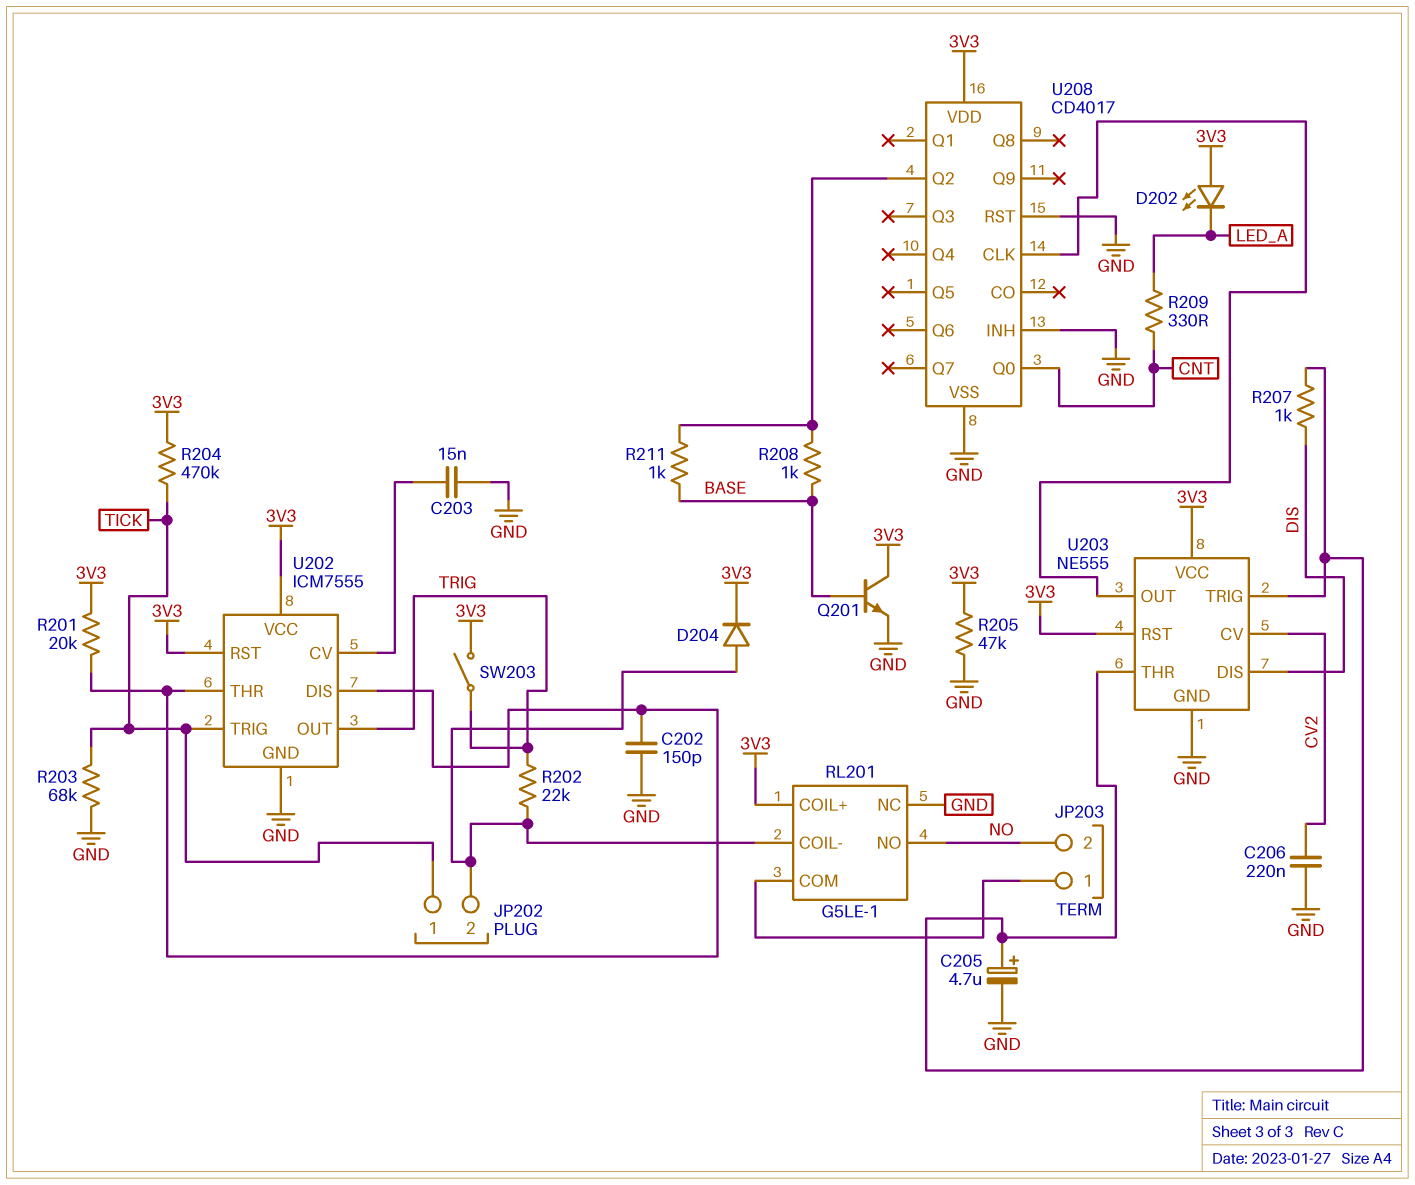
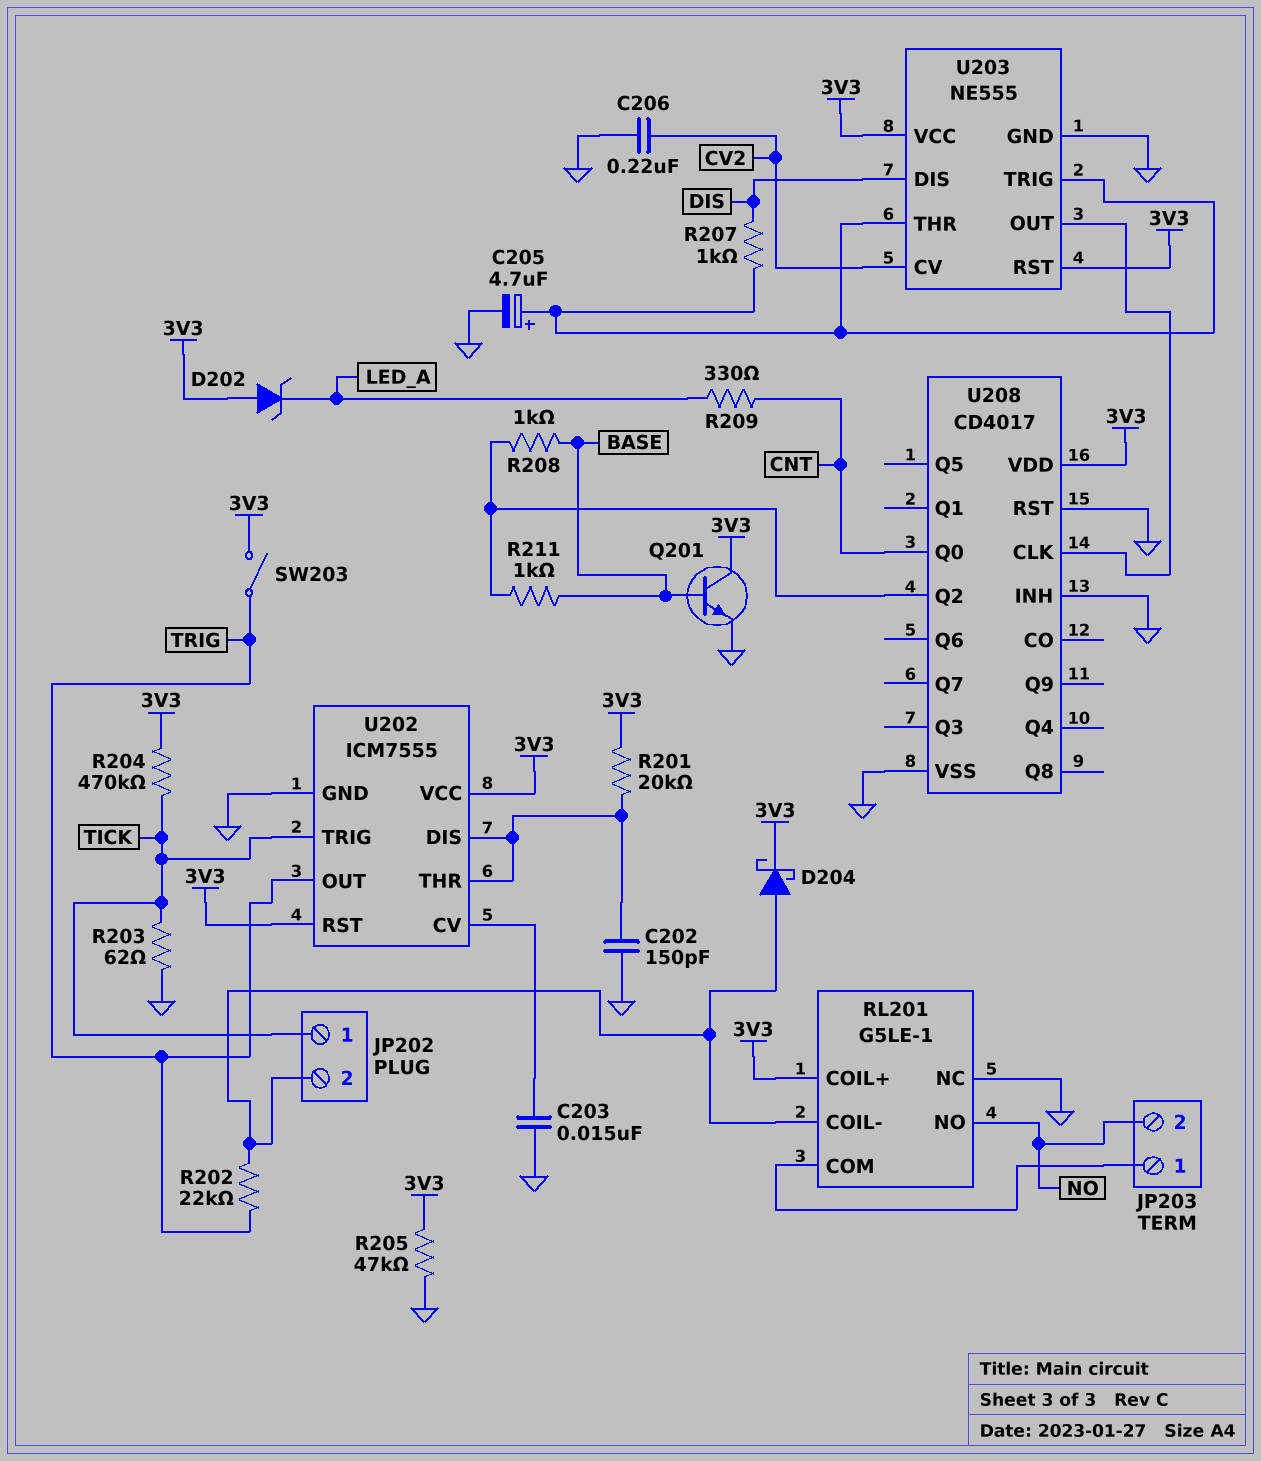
D202: LED (A 3V3, K LED_A) -> zener (A 3V3, K LED_A)
D204: diode (A JP202/2, K 3V3) -> schottky (A JP202/2, K 3V3)
R203: 68k (GND, TICK) -> 62 (GND, TICK)

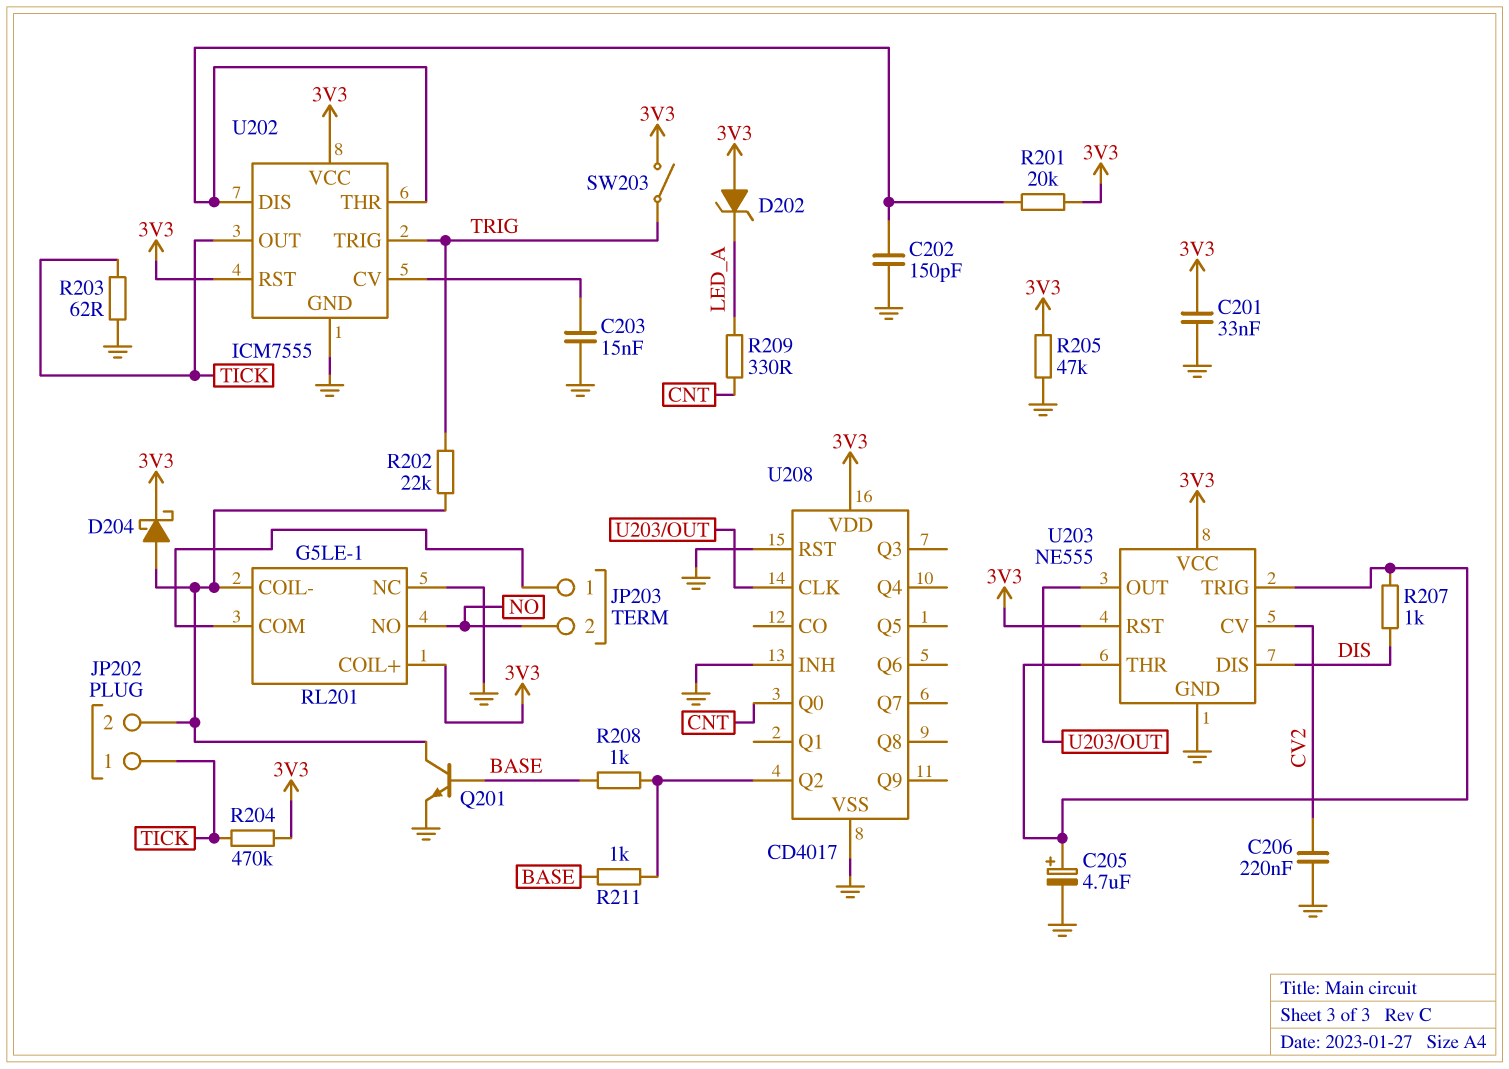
C201: none -> 33nF (3V3, GND)
Q201: NPN (B BASE, C 3V3, E GND) -> NPN (B BASE, C JP202/2, E GND)
U202 pin OUT: TRIG -> TICK
U202 pin TRIG: TICK -> TRIG

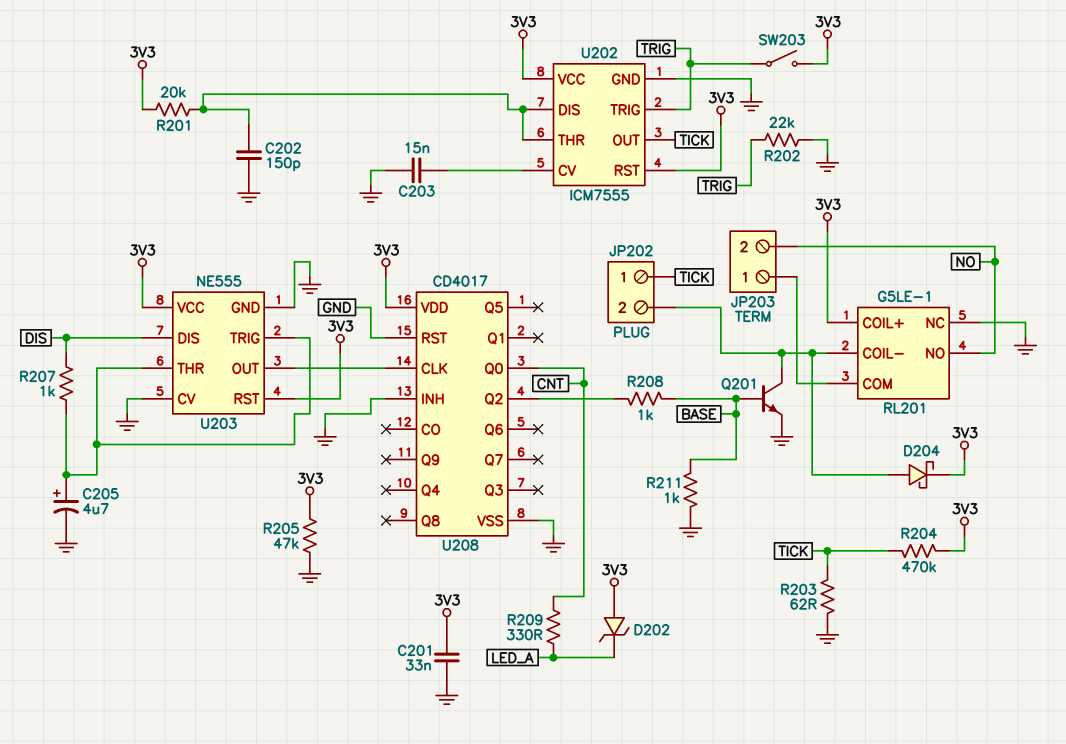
C206: 220nF (CV2, GND) -> none
R202: 22k (JP202/2, TRIG) -> 22k (GND, TRIG)
R211: 1k (BASE, U208/Q2) -> 1k (BASE, GND)
U203 pin CV: CV2 -> GND

